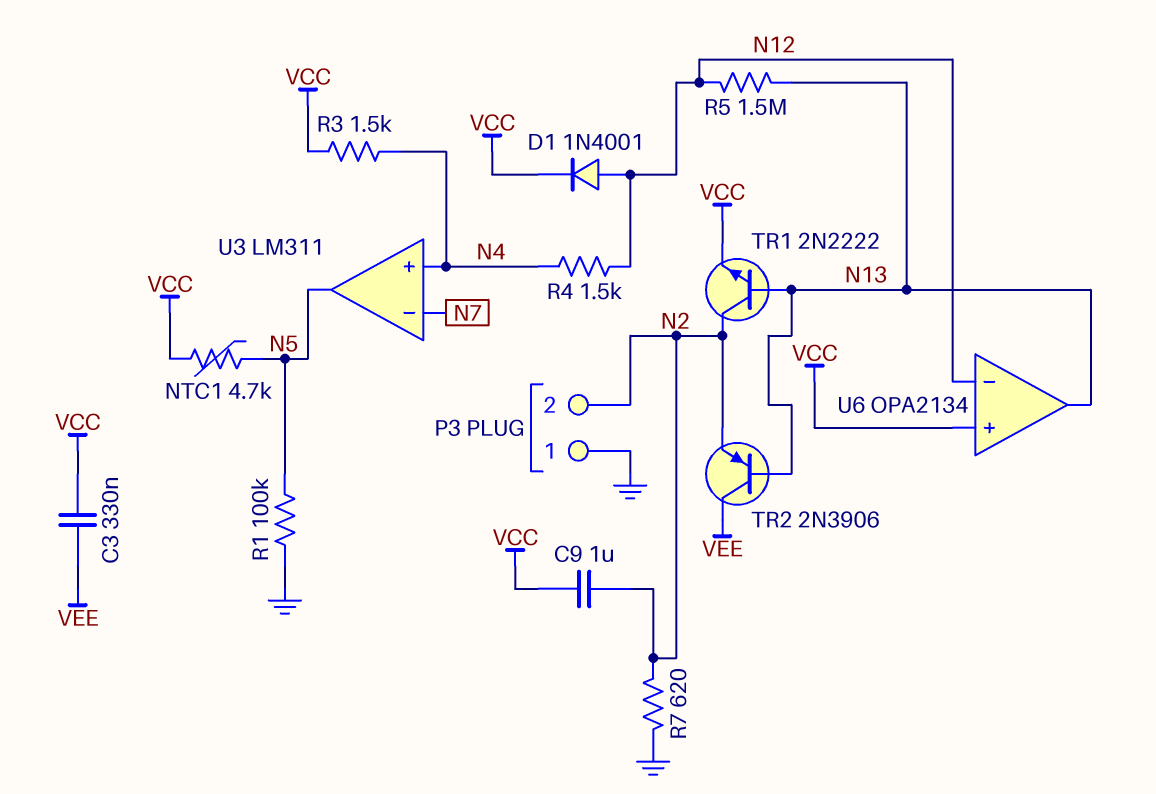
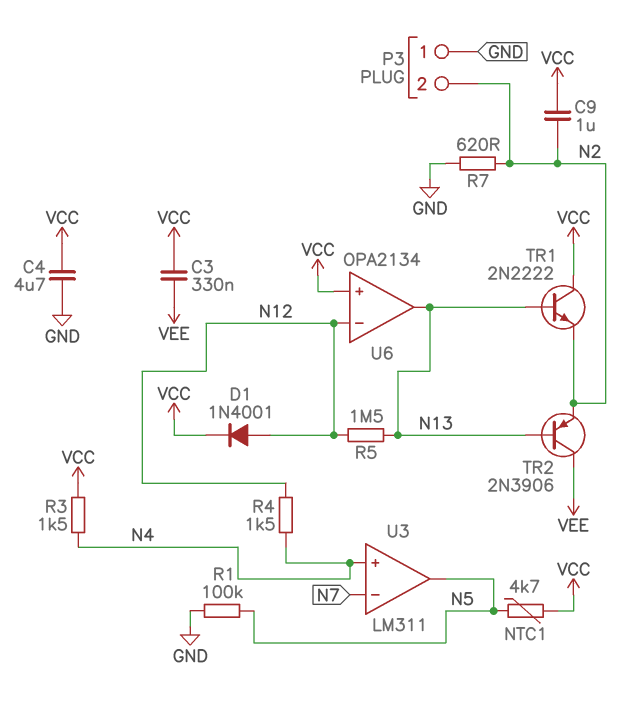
C4: none -> 4.7uF (GND, VCC)
TR1: NPN 2N2222 (B N13, C N2, E VCC) -> NPN 2N2222 (B N13, C VCC, E N2)

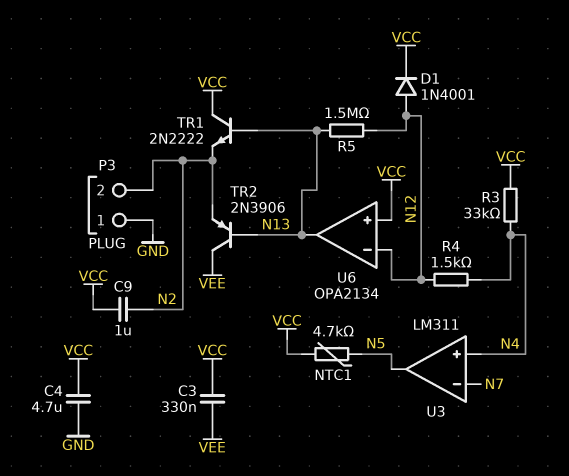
R1: 100k (GND, N5) -> none
R3: 1.5k (N4, VCC) -> 33k (N4, VCC)
R7: 620 (GND, N2) -> none

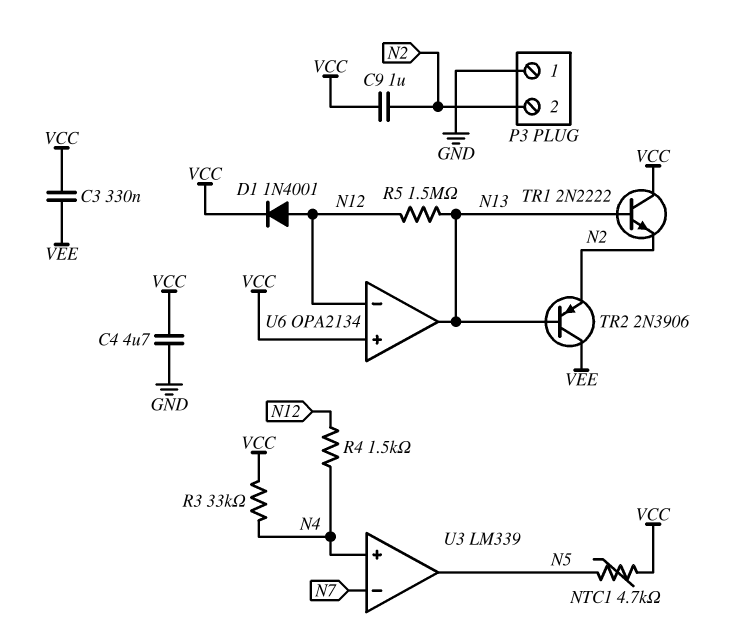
U3: LM311 -> LM339

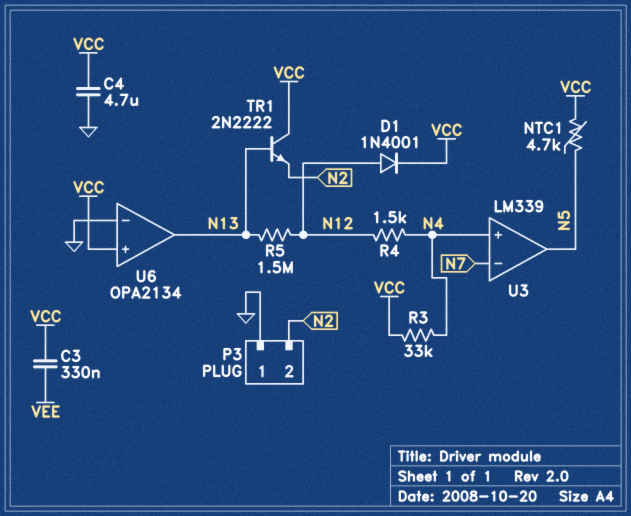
C9: 1uF (N2, VCC) -> none
TR2: PNP 2N3906 (B N13, C VEE, E N2) -> none
U6 pin in-: N12 -> GND

